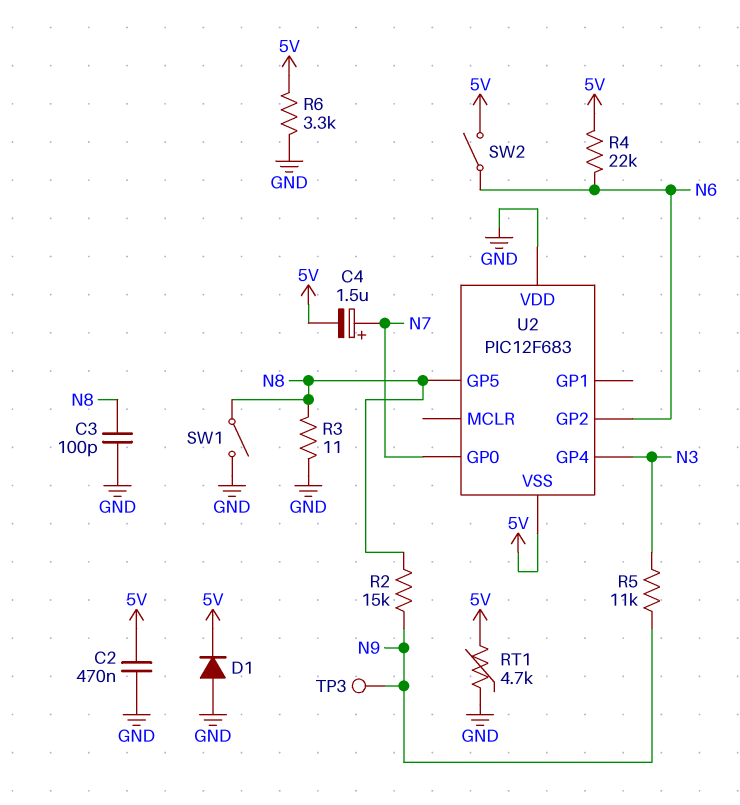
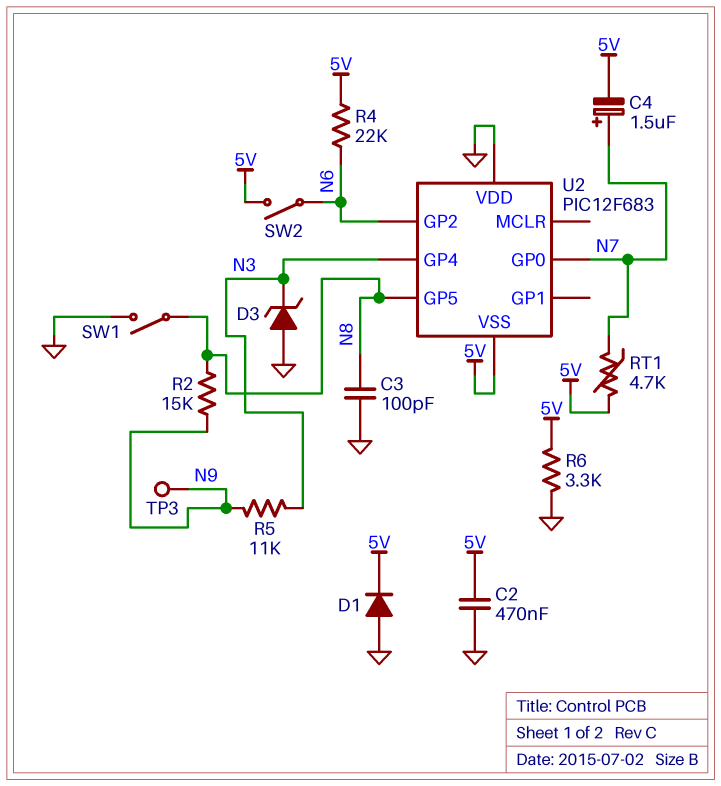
D3: none -> zener (A GND, K N3)
R3: 11 (GND, N8) -> none
RT1: 4.7k (5V, GND) -> 4.7k (5V, N7)

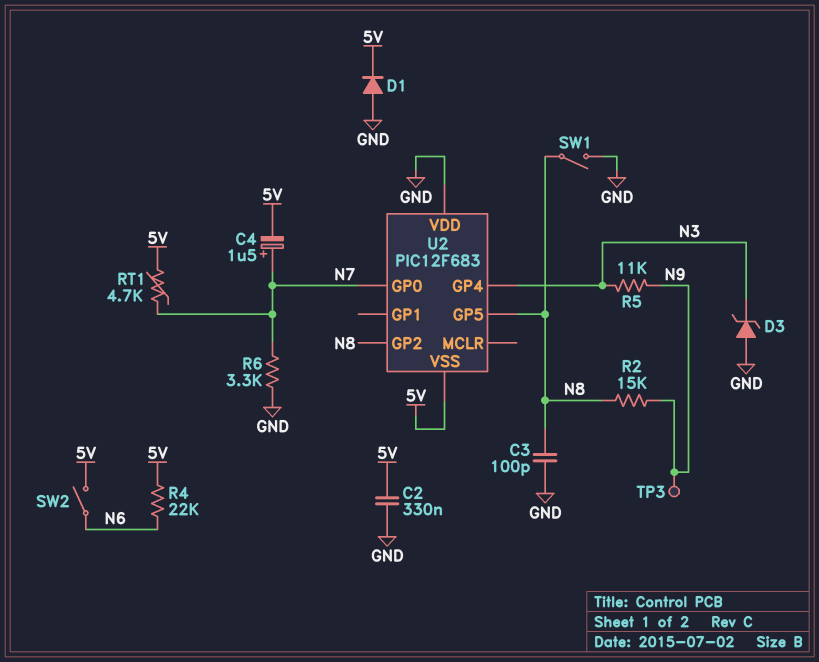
C2: 470nF (5V, GND) -> 330nF (5V, GND)
R6: 3.3k (5V, GND) -> 3.3k (GND, N7)
U2 pin GP2: N6 -> N8

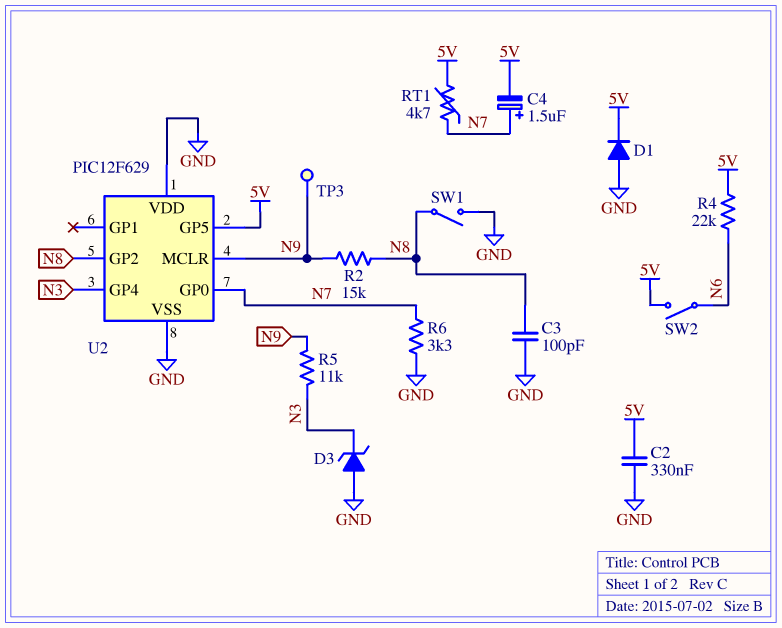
U2: PIC12F683 -> PIC12F629
U2 pin GP5: N8 -> 5V
U2 pin MCLR: none -> N9
U2 pin VSS: 5V -> GND

